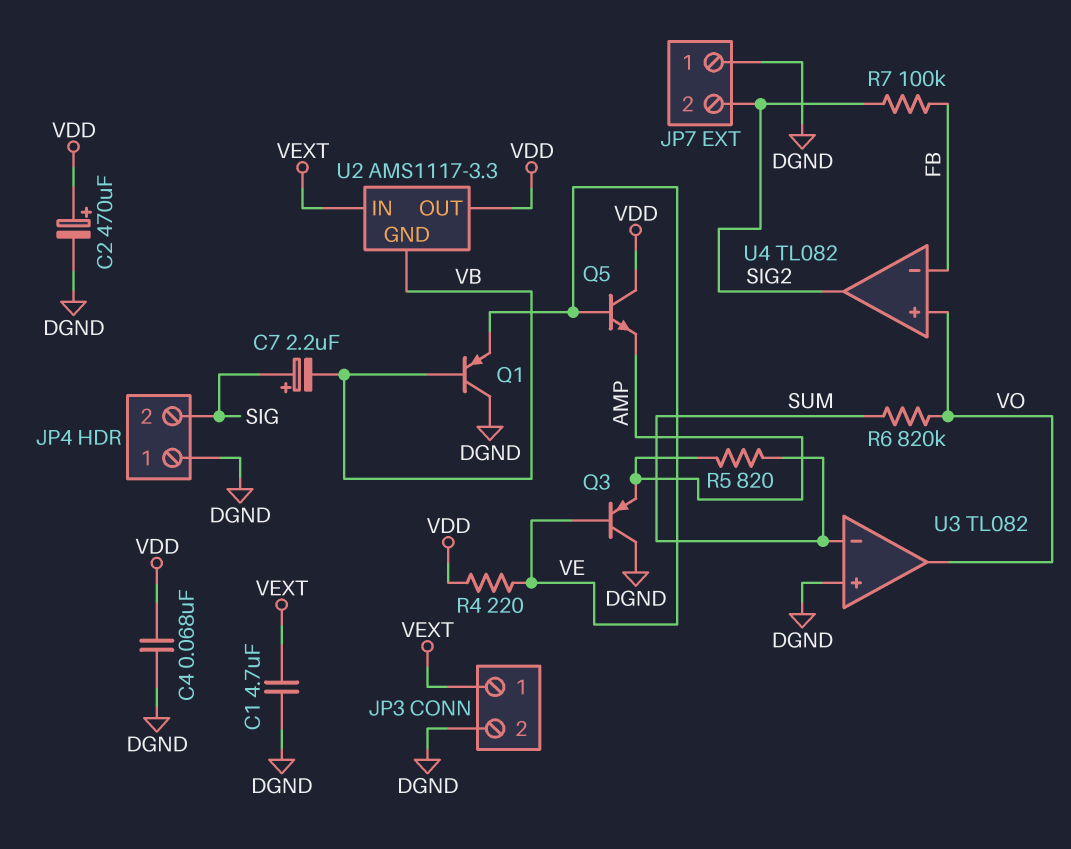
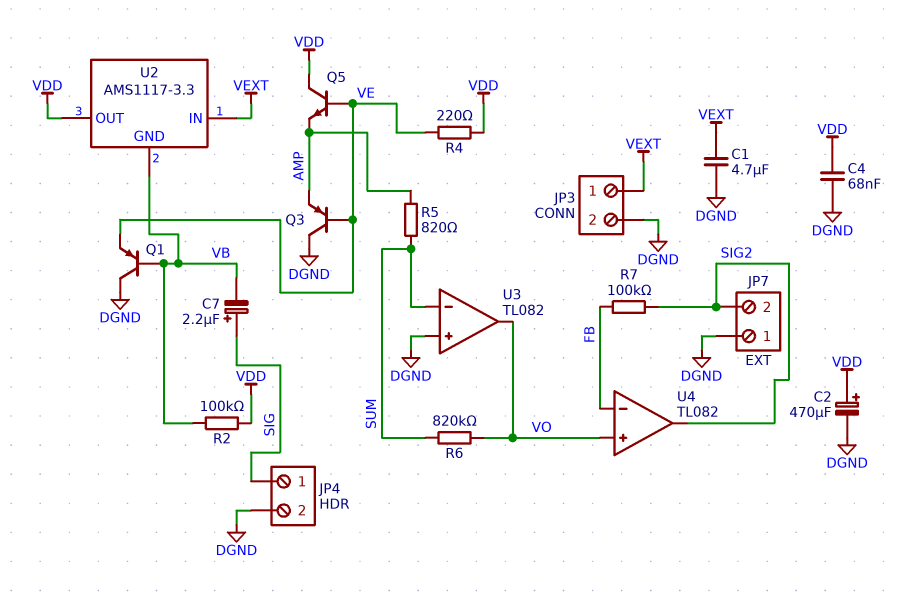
JP4 pin 1: DGND -> SIG
JP4 pin 2: SIG -> DGND
R2: none -> 100k (VB, VDD)

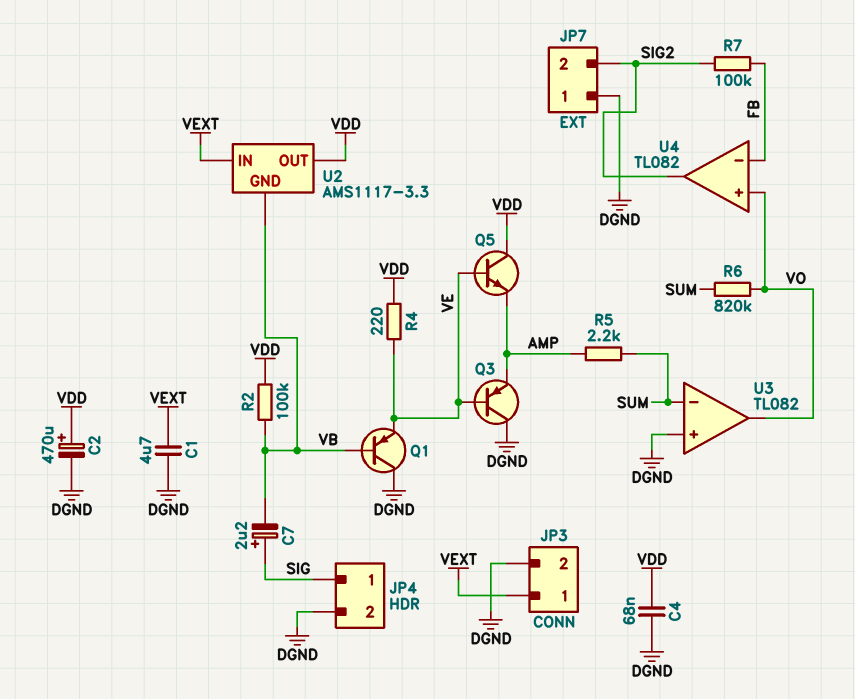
R5: 820 (AMP, SUM) -> 2.2k (AMP, SUM)

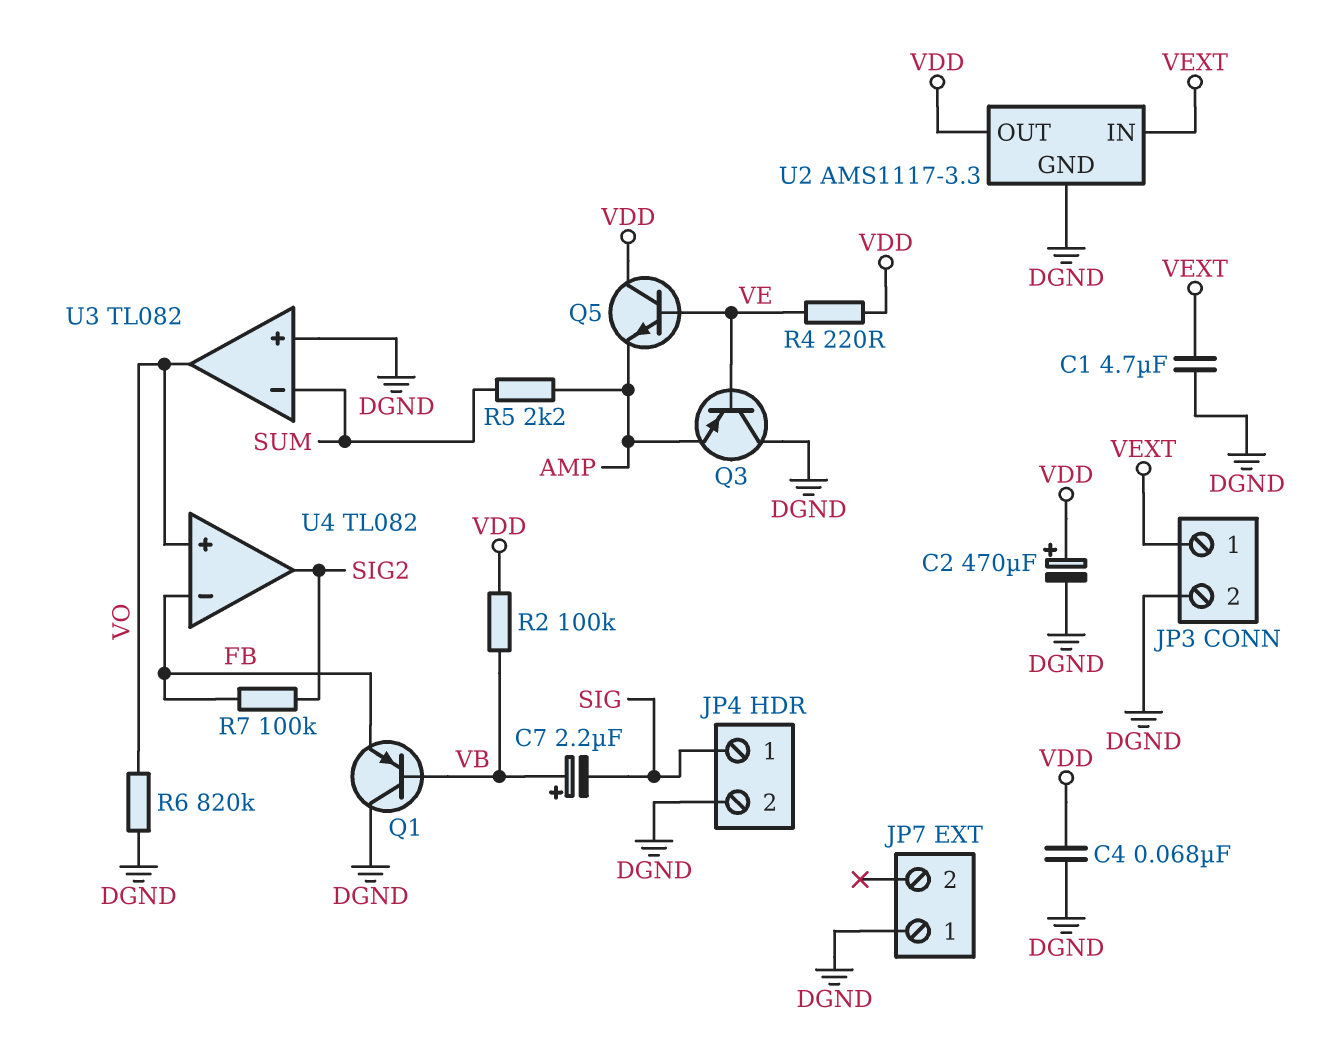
C7: 2.2uF (plus SIG, minus VB) -> 2.2uF (plus VB, minus SIG)
JP7 pin 2: SIG2 -> none
Q1: PNP (B VB, C DGND, E VE) -> PNP (B VB, C DGND, E FB)
R6: 820k (SUM, VO) -> 820k (DGND, VO)
U2 pin GND: VB -> DGND

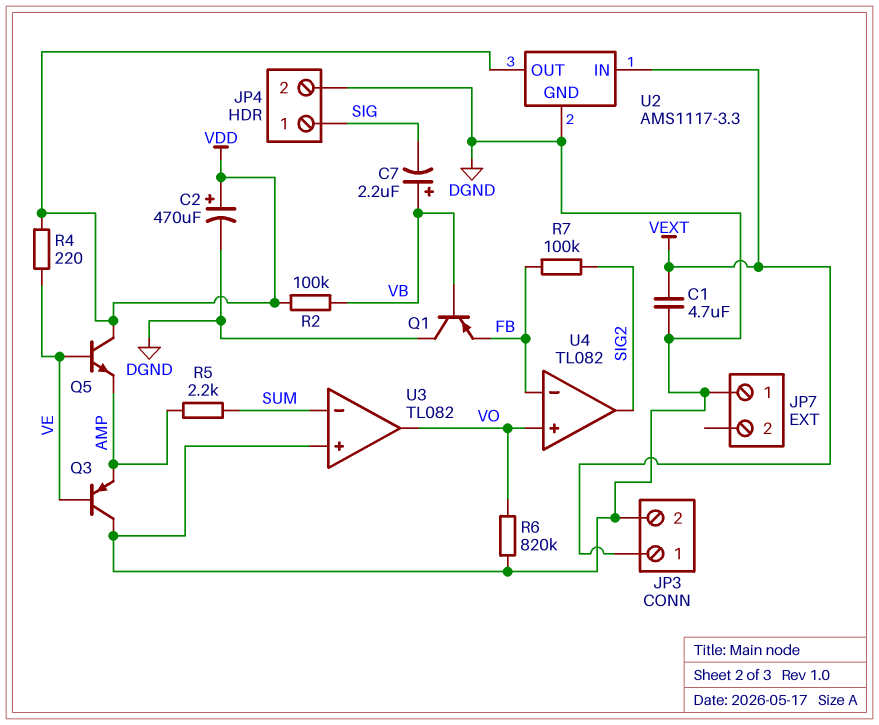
C4: 68nF (DGND, VDD) -> none

